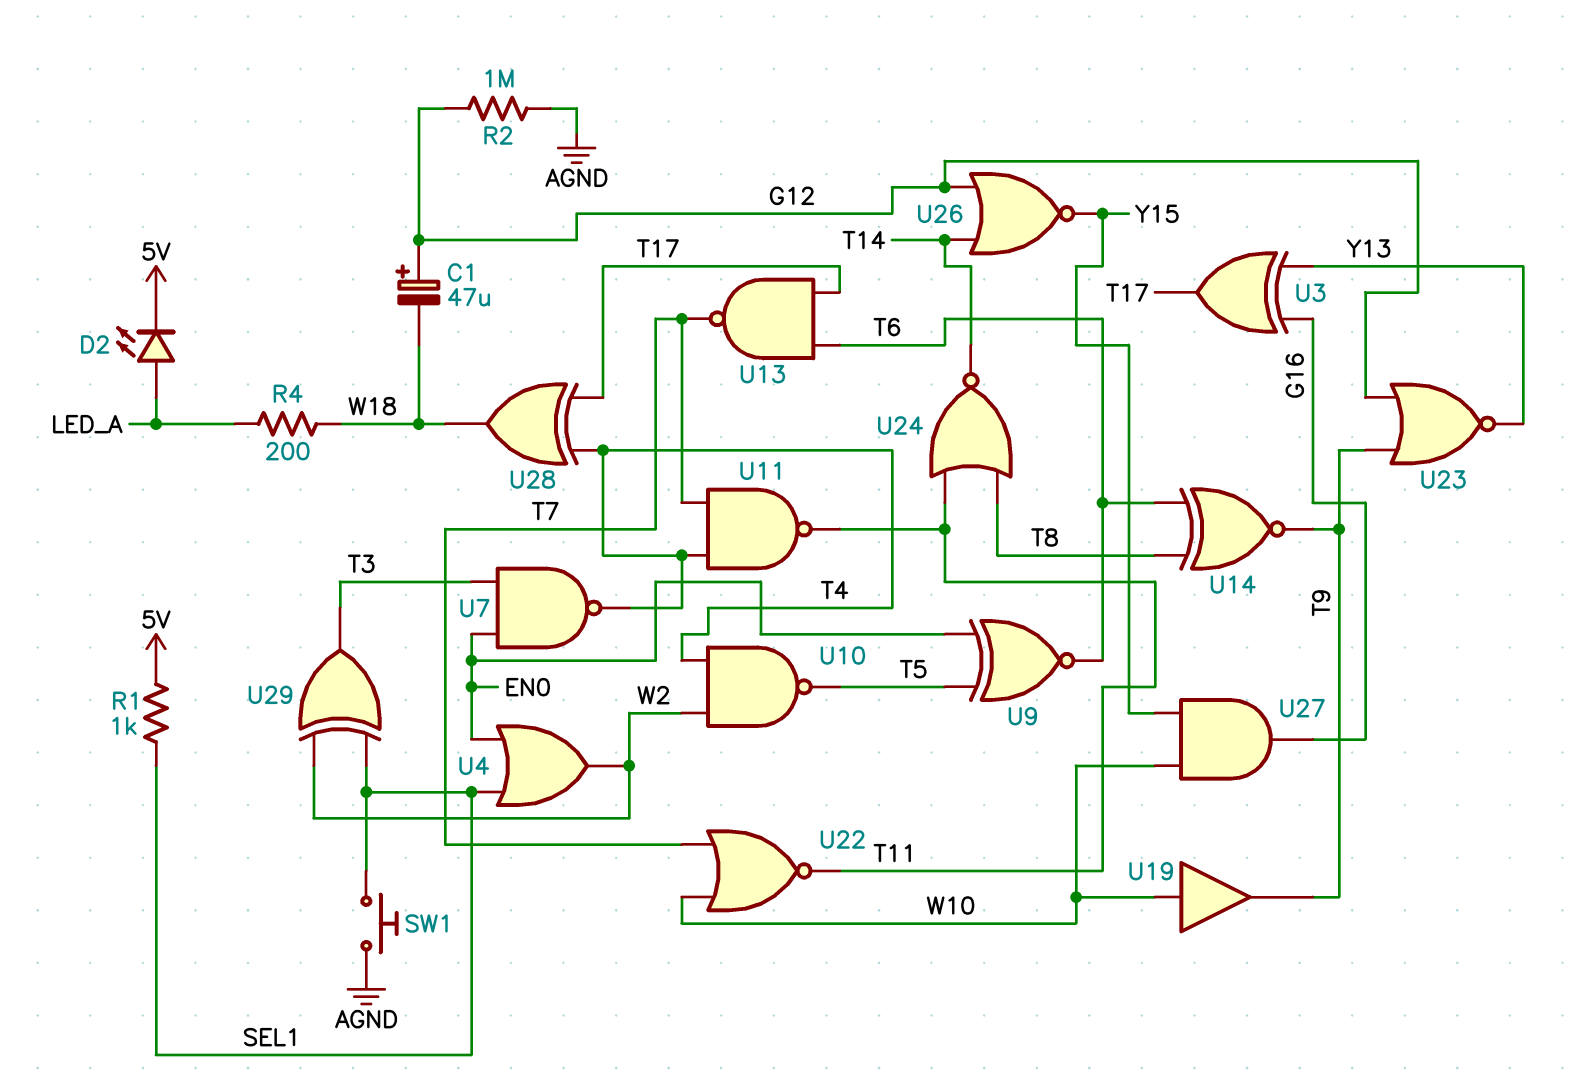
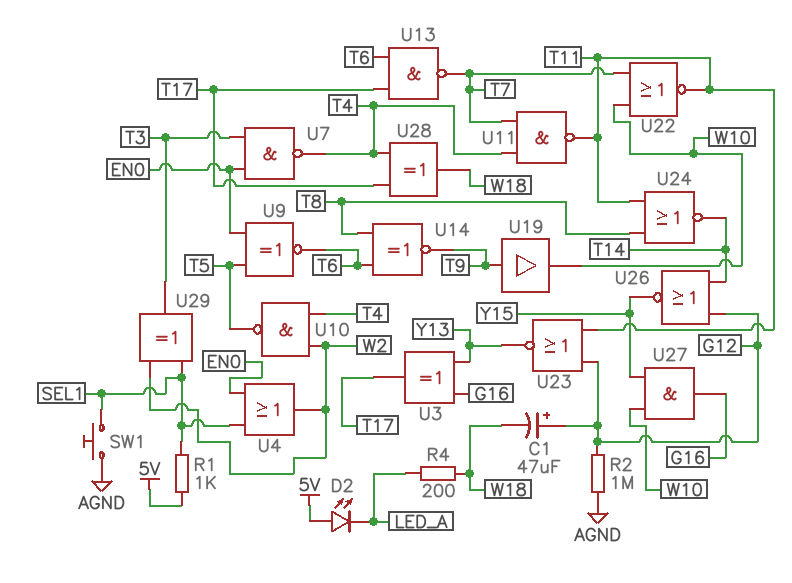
D2: LED (A LED_A, K 5V) -> LED (A 5V, K LED_A)
U19: buffer (in W10, out T9) -> buffer (in T9, out W10)
U23: NOR (in G12, in T9, out Y13) -> NOR (in G12, in T11, out Y13)

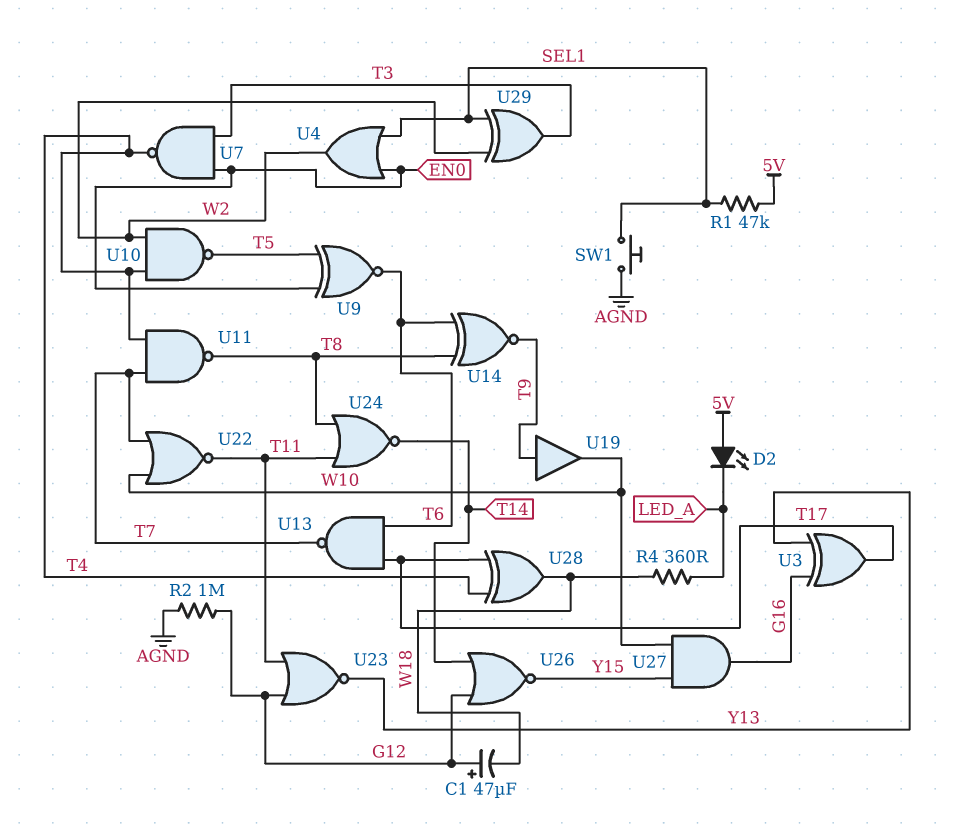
R1: 1k (5V, SEL1) -> 47k (5V, SEL1)
R4: 200 (LED_A, W18) -> 360 (LED_A, W18)
U11: NAND (in T4, in T7, out T11) -> NAND (in T4, in T7, out T8)

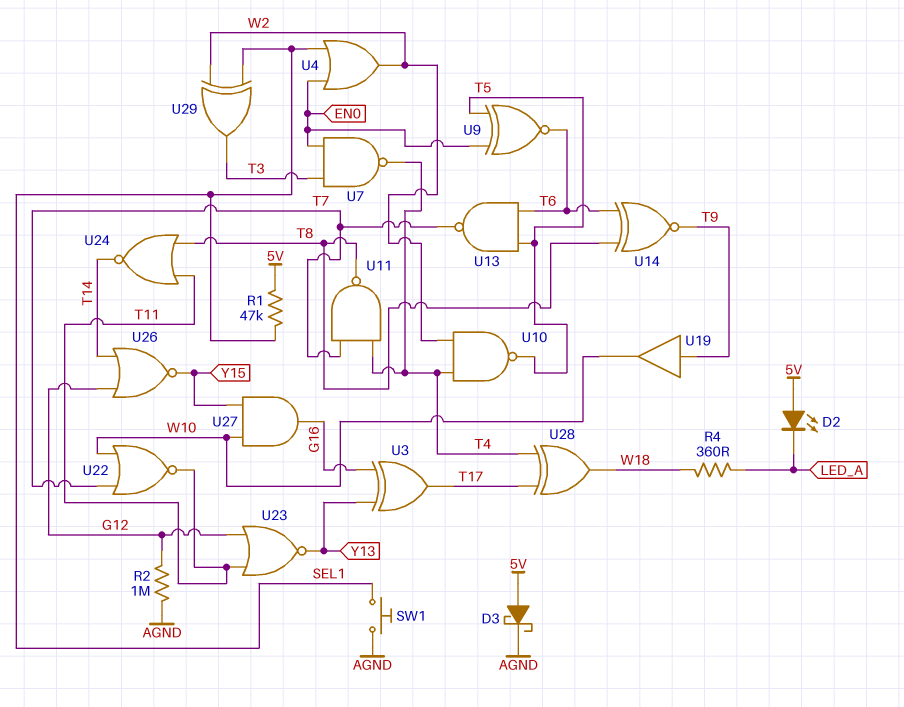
C1: 47uF (plus G12, minus W18) -> none
D3: none -> schottky (A 5V, K AGND)
U13: NAND (in T6, in T17, out T7) -> NAND (in T5, in T6, out T7)

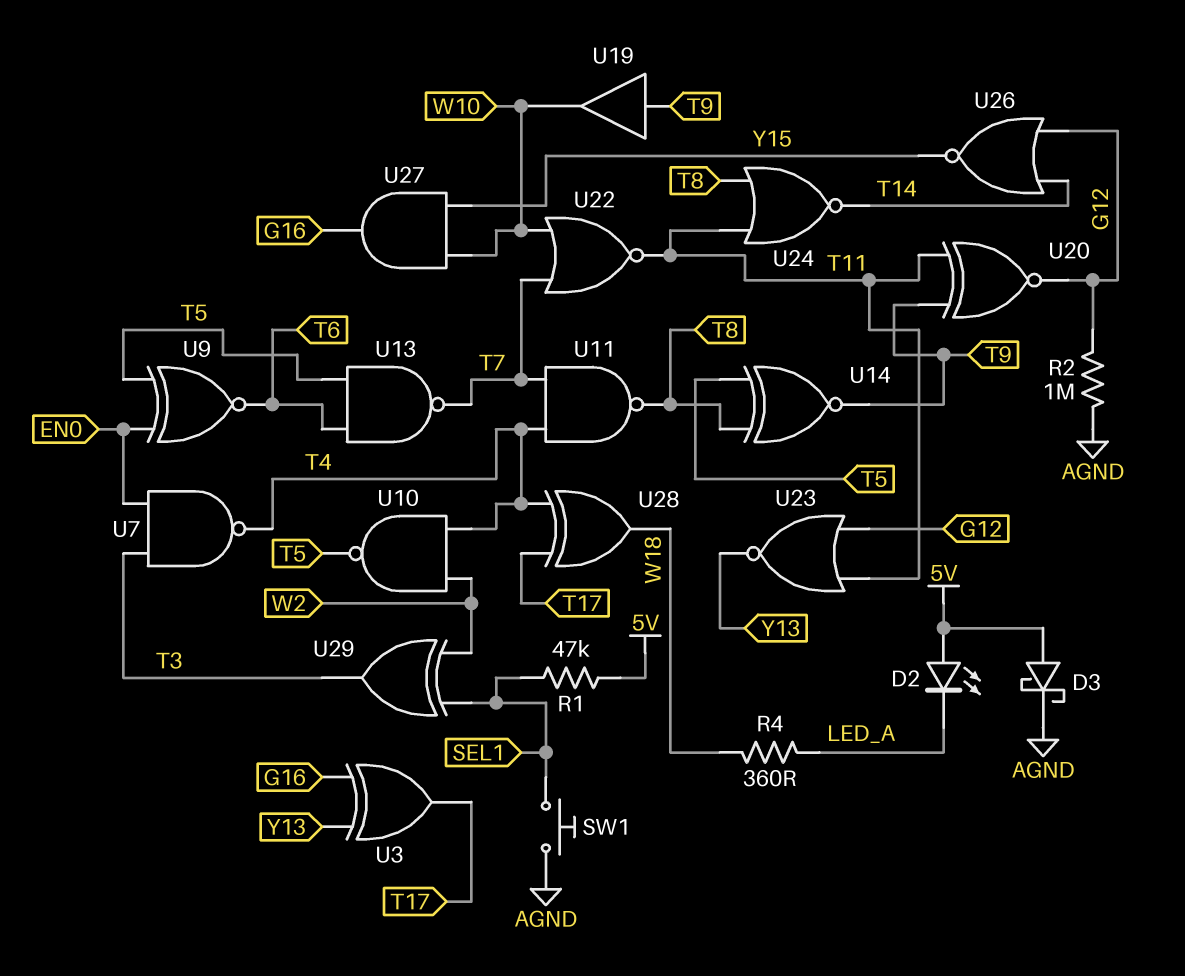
U4: OR (in EN0, in SEL1, out W2) -> none
U14: XNOR (in T6, in T8, out T9) -> XNOR (in T5, in T8, out T9)
U20: none -> XNOR (in T9, in T11, out G12)

